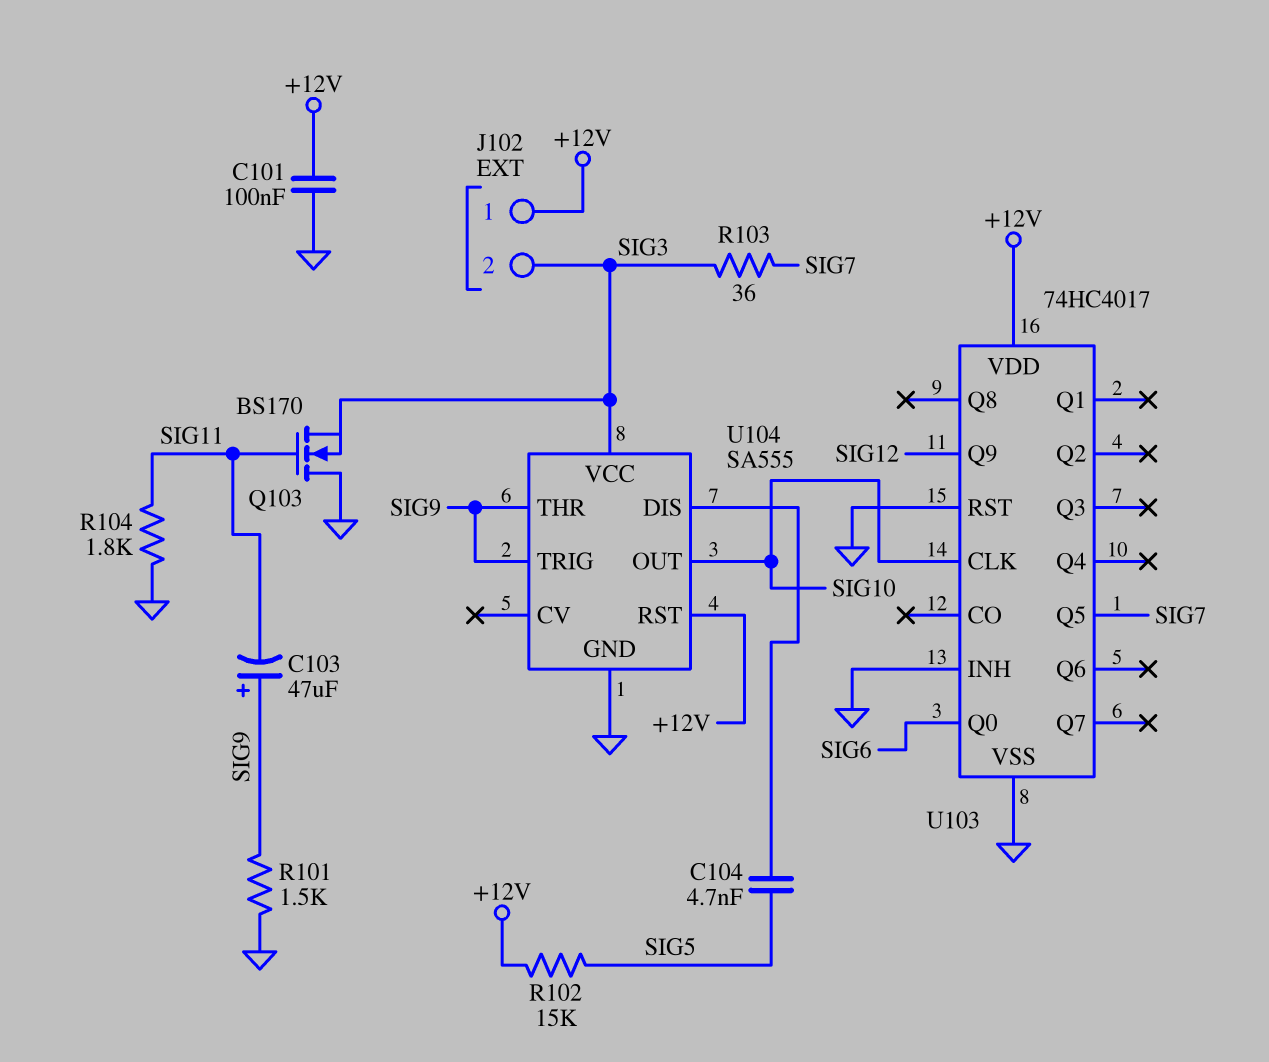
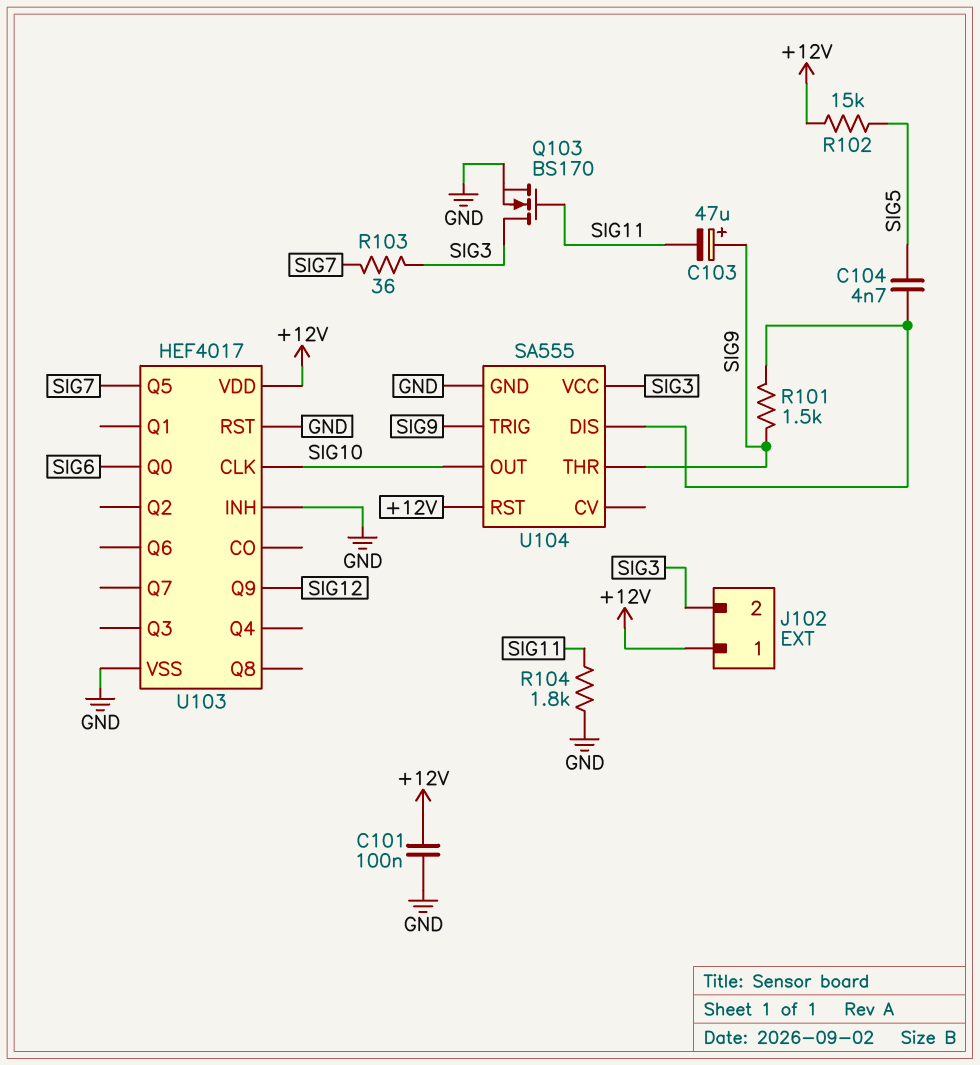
Q103: NMOS BS170 (G SIG11, D GND, S SIG3) -> NMOS BS170 (G SIG11, D SIG3, S GND)
R101: 1.5k (GND, SIG9) -> 1.5k (SIG9, U104/DIS)
U103: 74HC4017 -> HEF4017

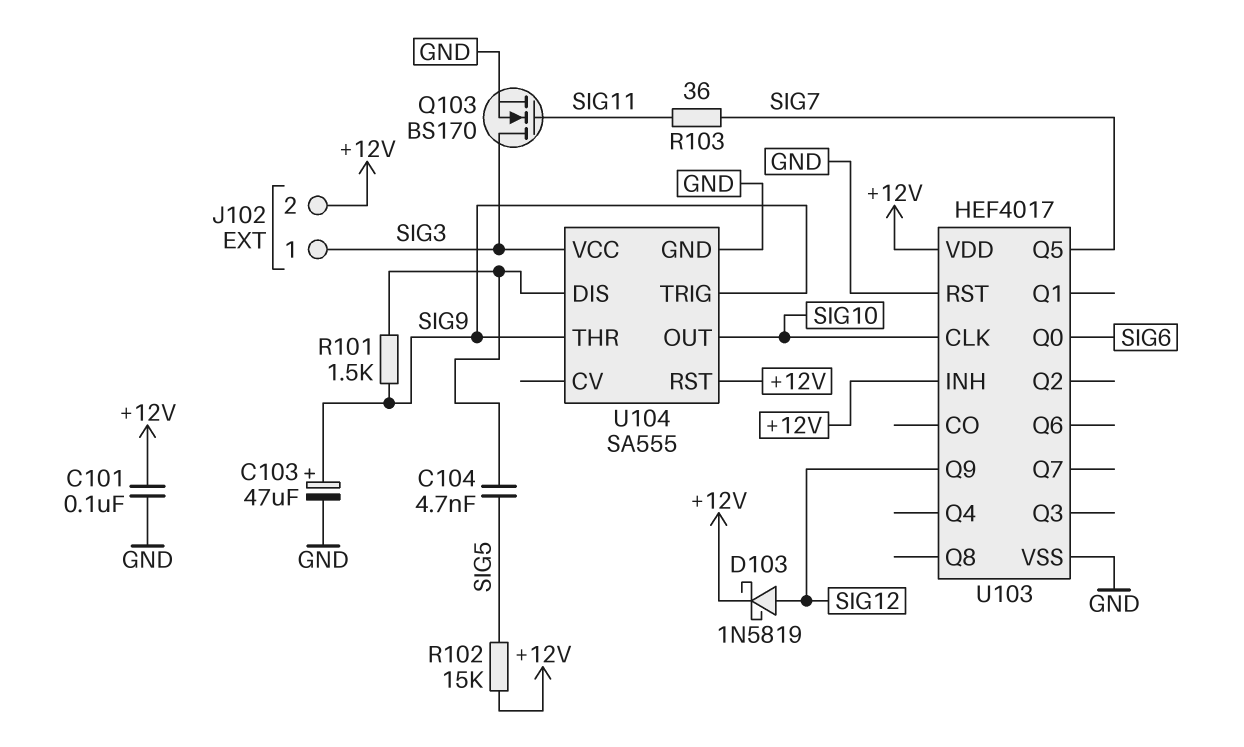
C103: 47uF (plus SIG9, minus SIG11) -> 47uF (plus SIG9, minus GND)
D103: none -> schottky 1N5819 (A SIG12, K +12V)
J102 pin 1: +12V -> SIG3
J102 pin 2: SIG3 -> +12V
R103: 36 (SIG3, SIG7) -> 36 (SIG7, SIG11)
R104: 1.8k (GND, SIG11) -> none
U103 pin INH: GND -> +12V

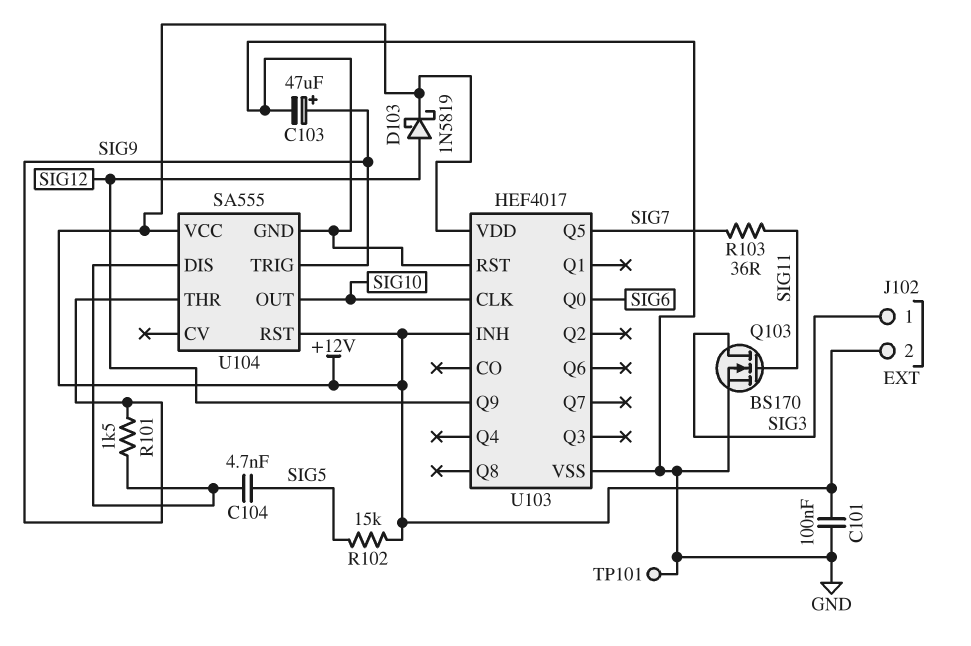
TP101: none -> test point (GND)
U104 pin VCC: SIG3 -> +12V

